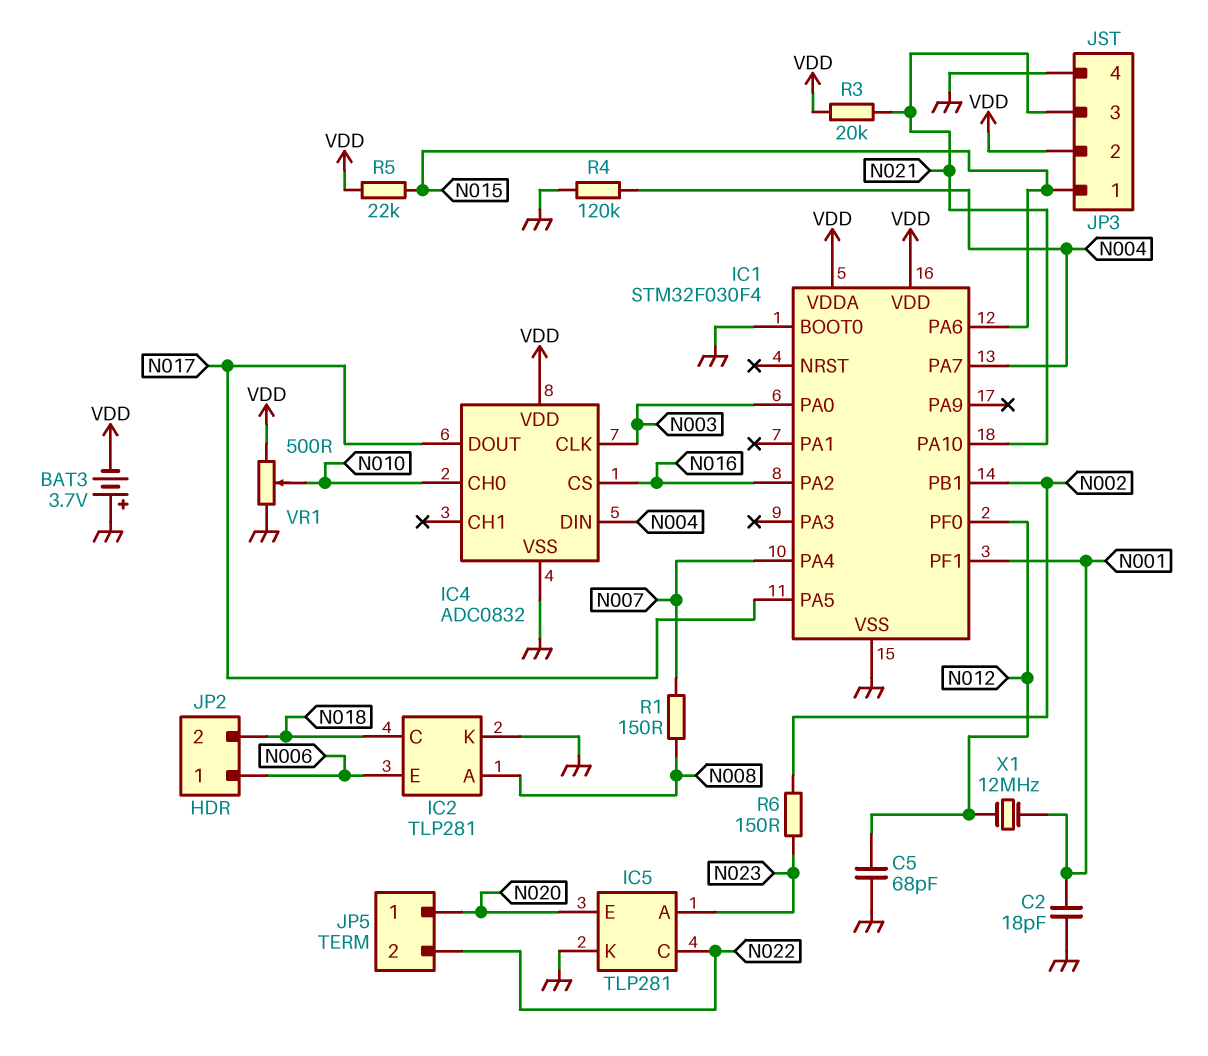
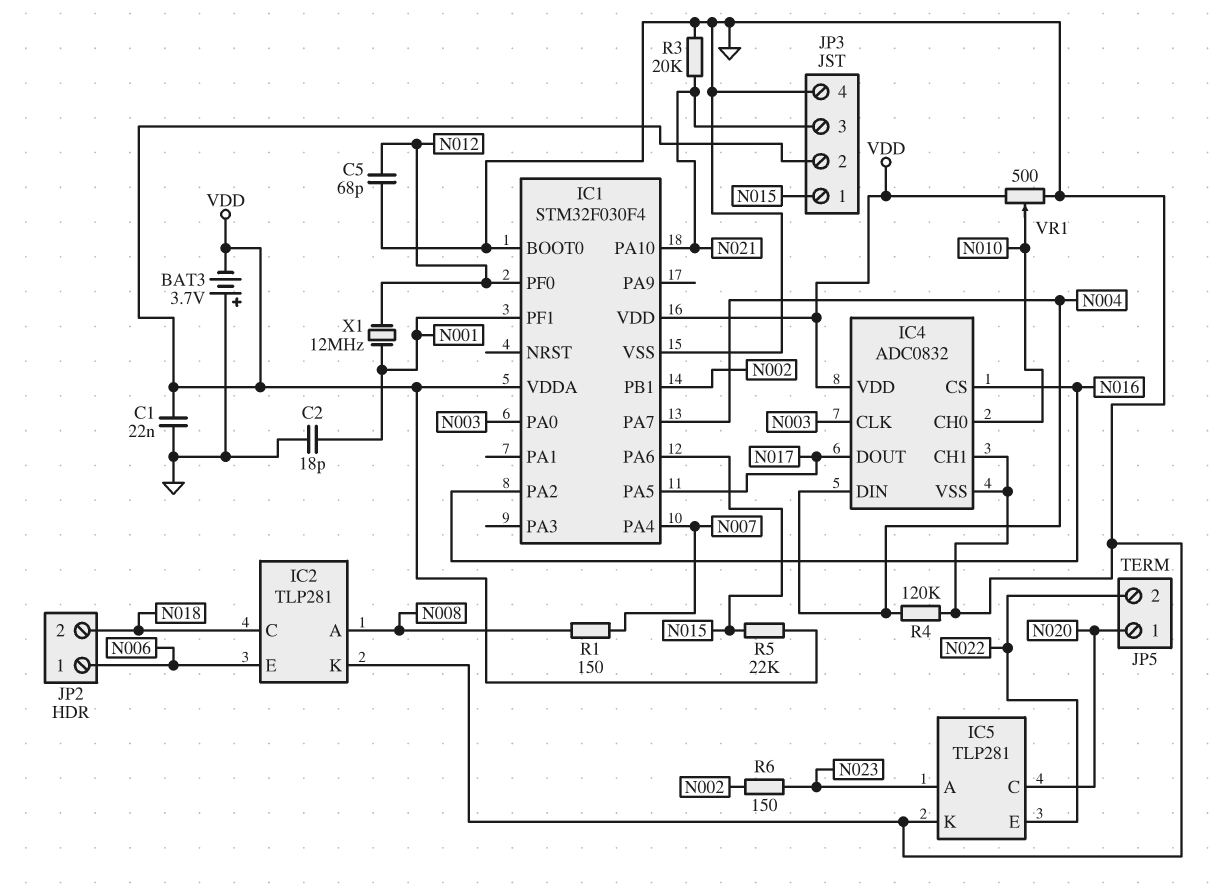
C1: none -> 22nF (GND, VDD)
IC4 pin CH1: none -> GND
IC5 pin C: N022 -> N020
IC5 pin E: N020 -> N022
R3: 20k (N021, VDD) -> 20k (GND, N021)

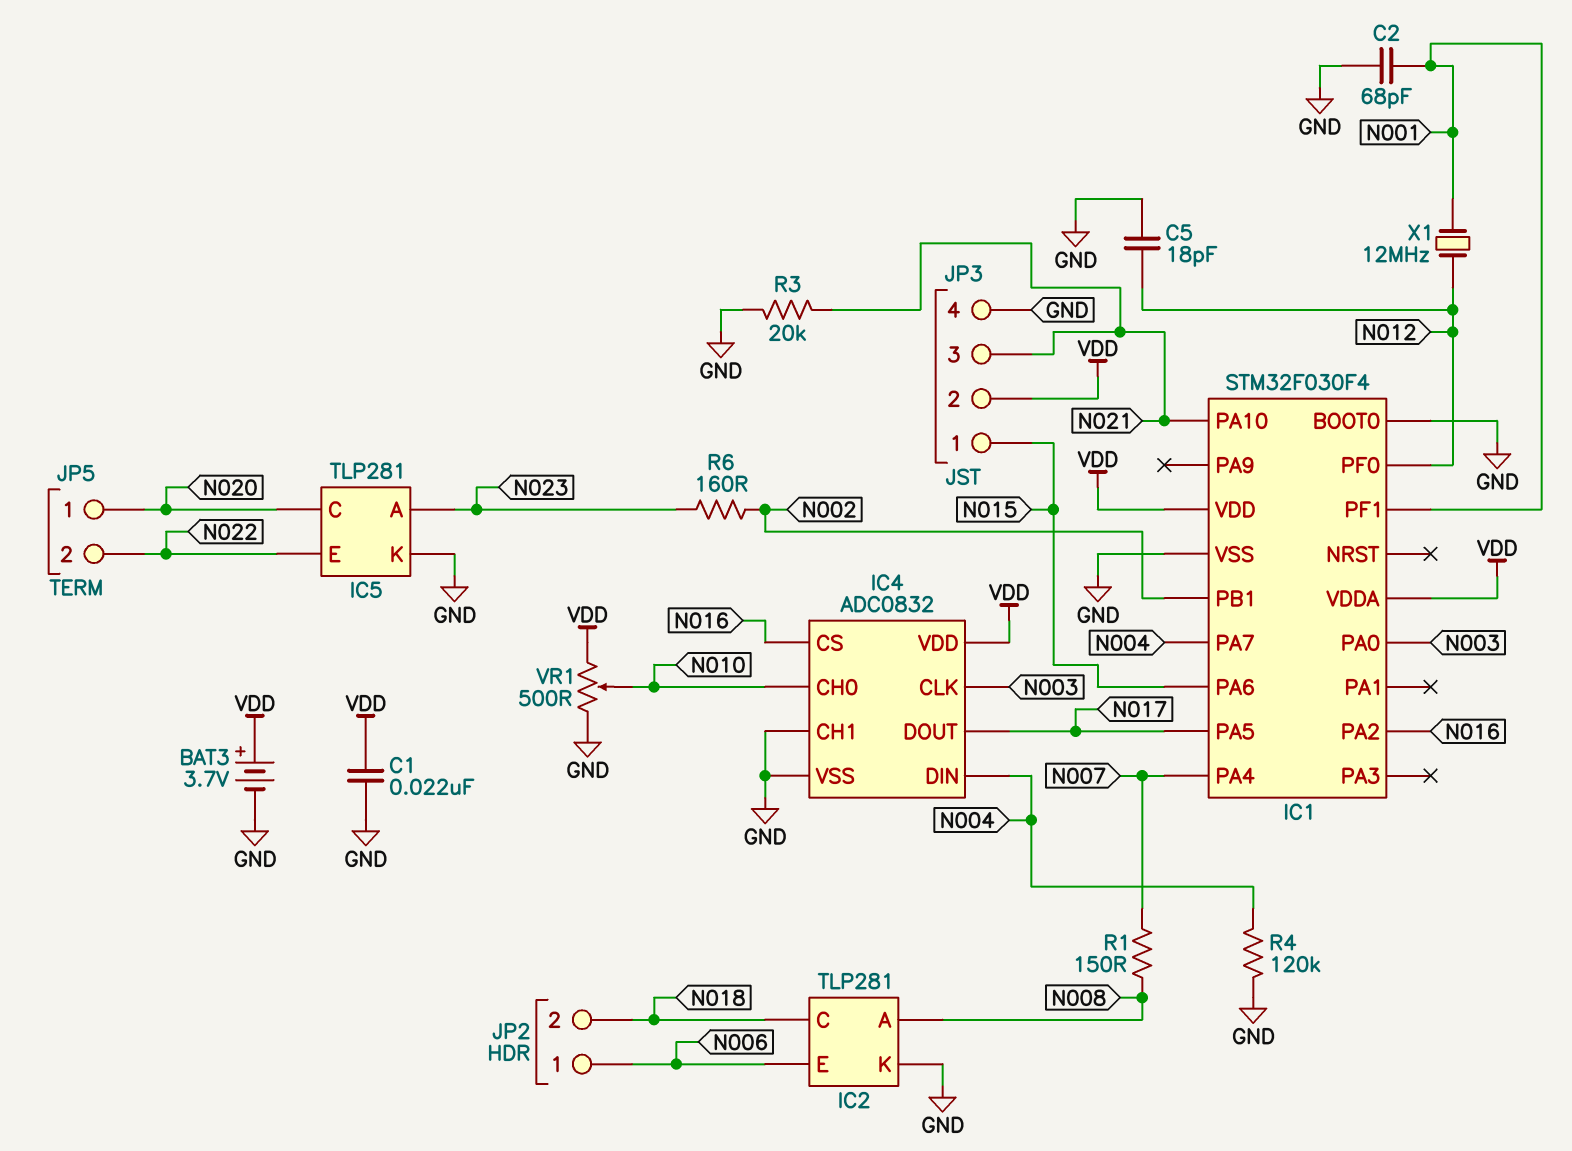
BAT3: 3.7V (plus GND, minus VDD) -> 3.7V (plus VDD, minus GND)
C2: 18pF (GND, N001) -> 68pF (GND, N001)
C5: 68pF (GND, N012) -> 18pF (GND, N012)
R5: 22k (N015, VDD) -> none
R6: 150 (N002, N023) -> 160 (N002, N023)

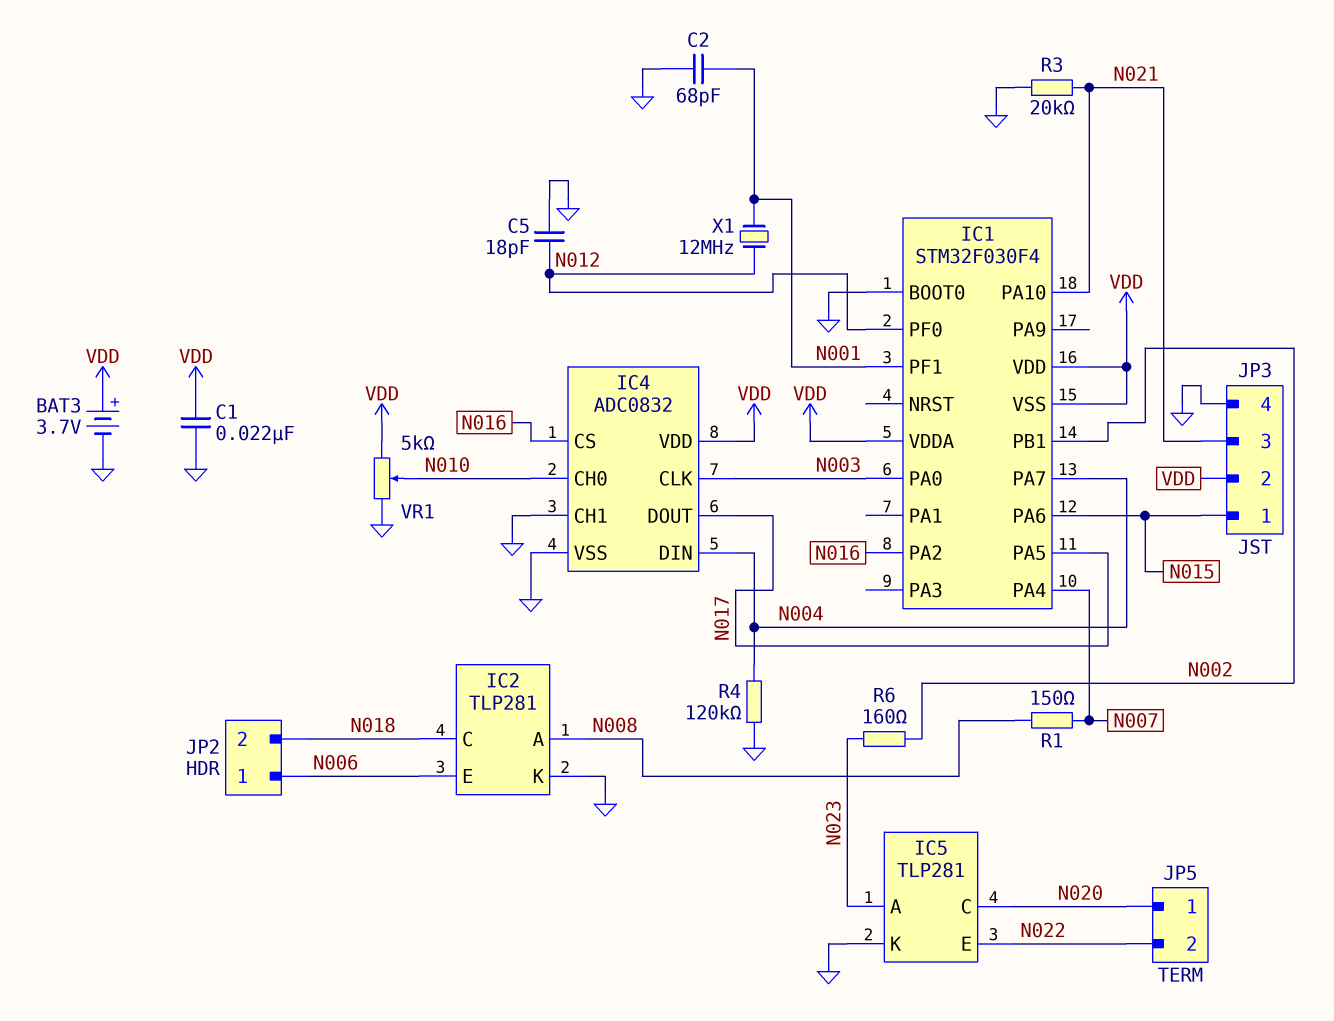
IC1 pin VSS: GND -> VDD
VR1: 500 (GND, VDD, wiper N010) -> 5k (GND, VDD, wiper N010)

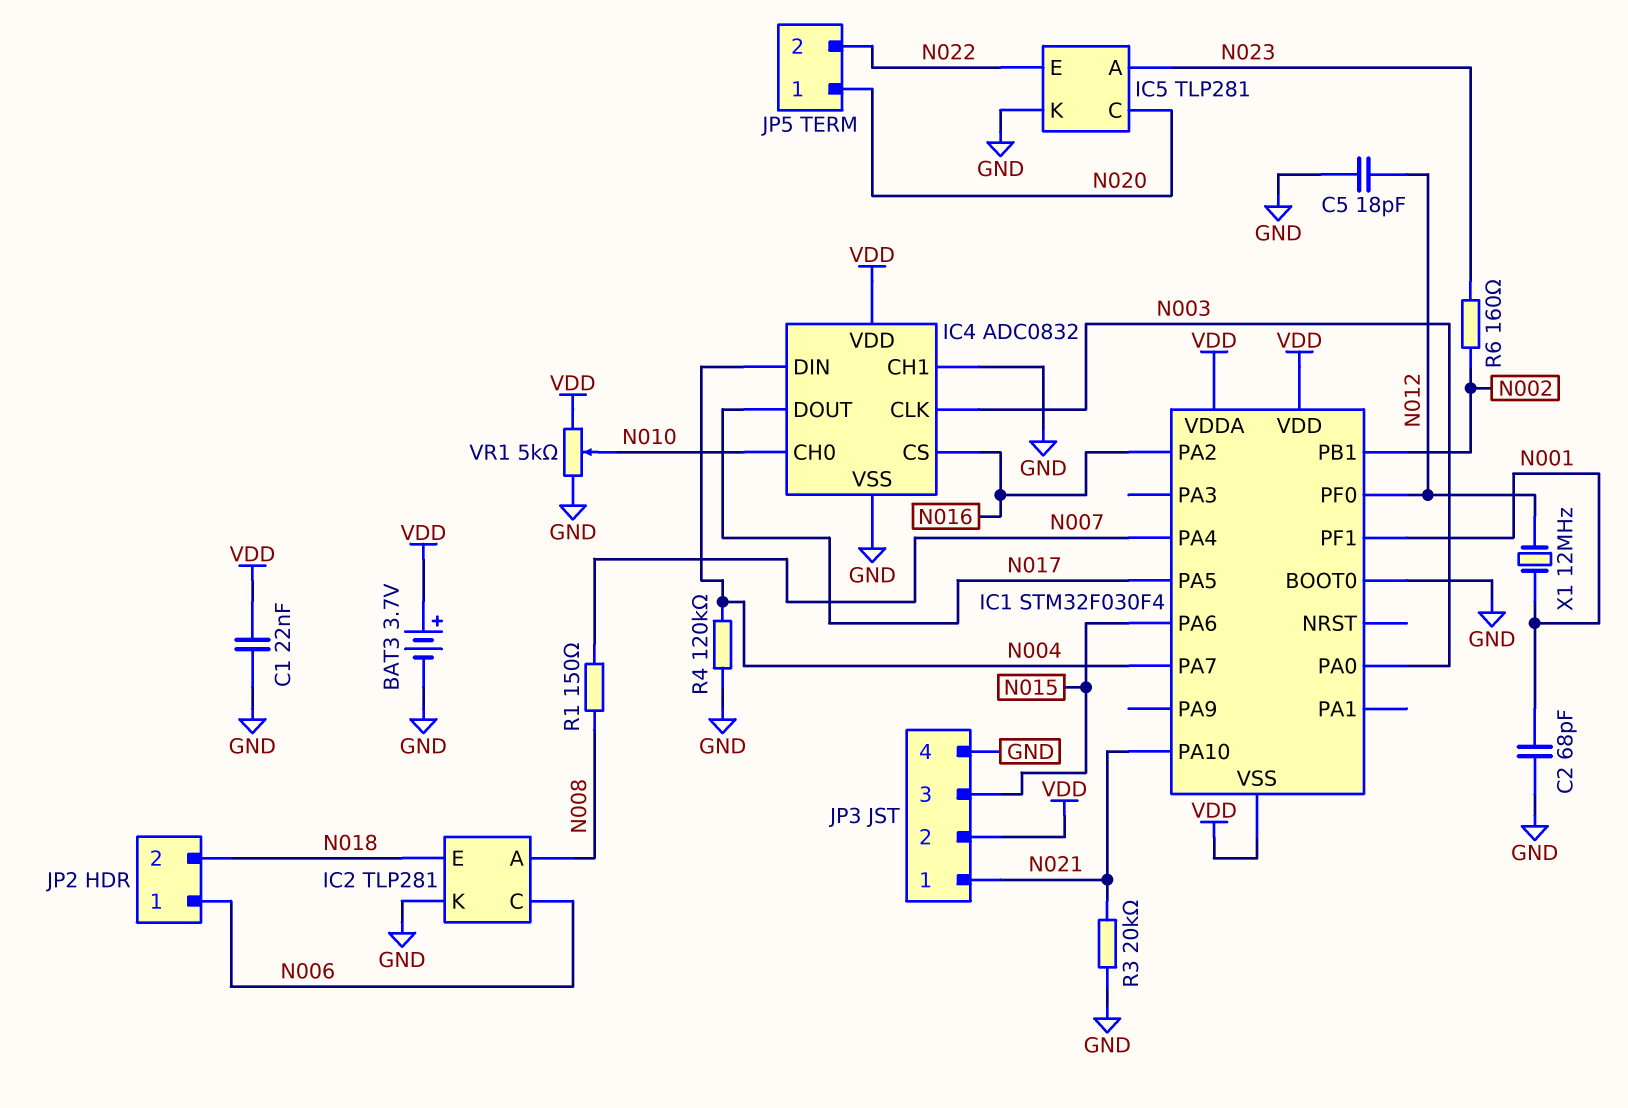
IC2 pin C: N018 -> N006
IC2 pin E: N006 -> N018
JP3 pin 1: N015 -> N021
JP3 pin 3: N021 -> N015

